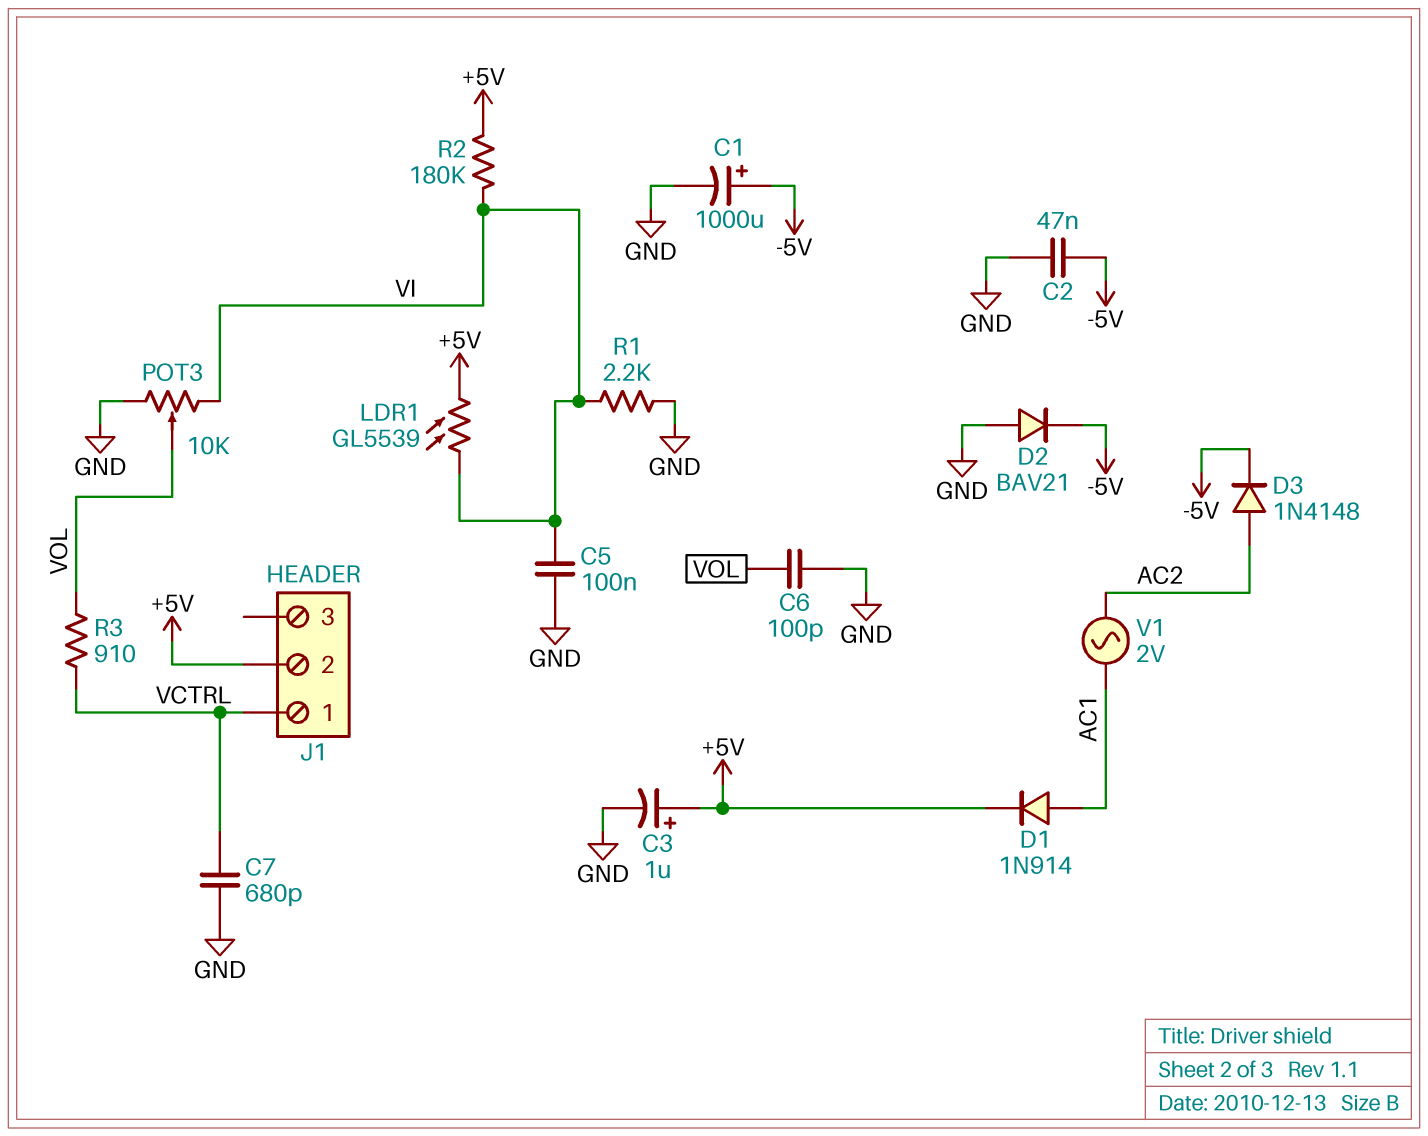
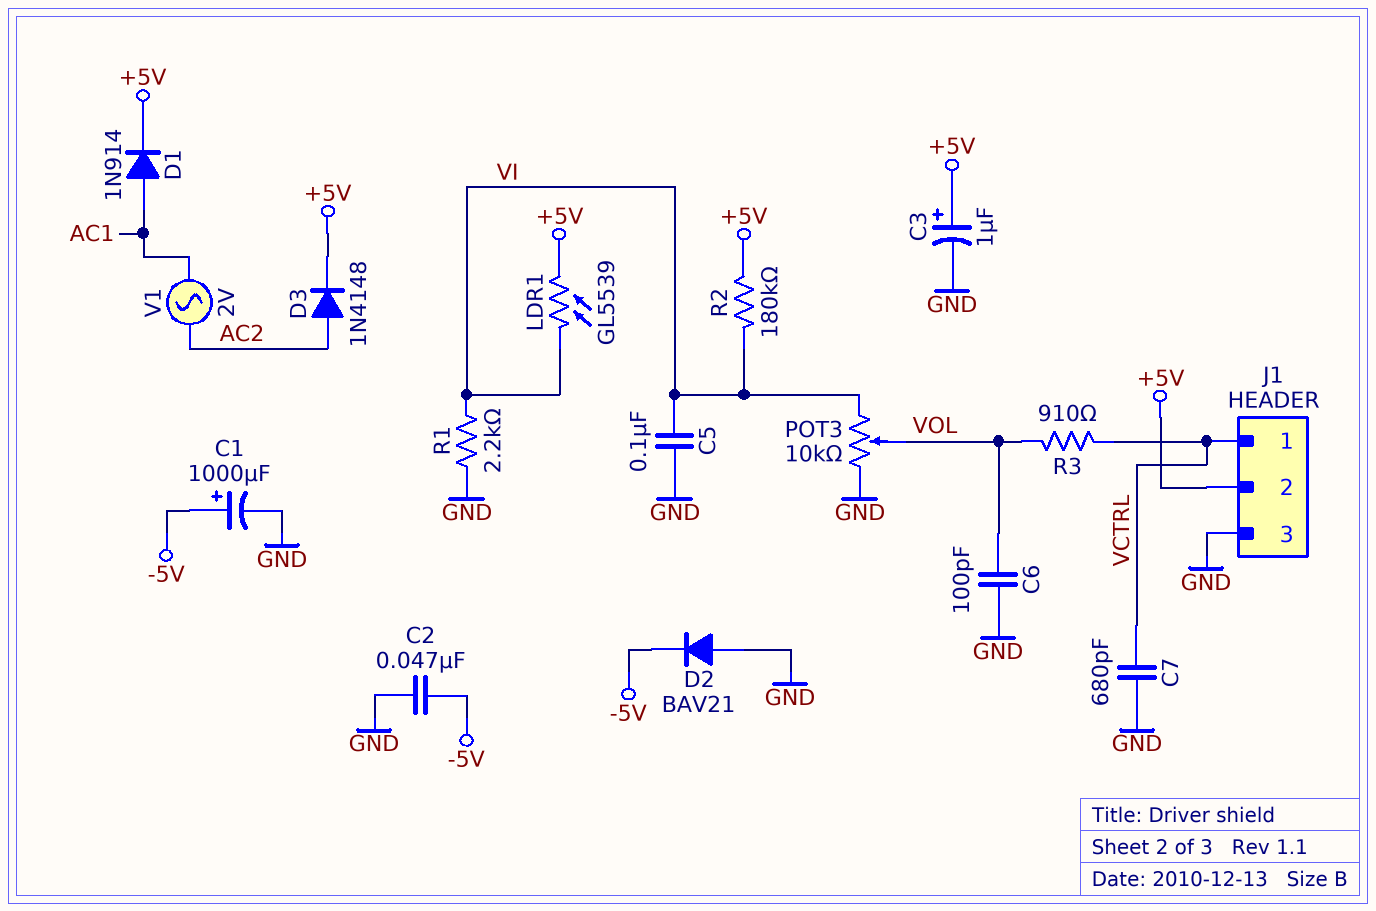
D3: diode 1N4148 (A AC2, K -5V) -> diode 1N4148 (A AC2, K +5V)
J1 pin 3: none -> GND

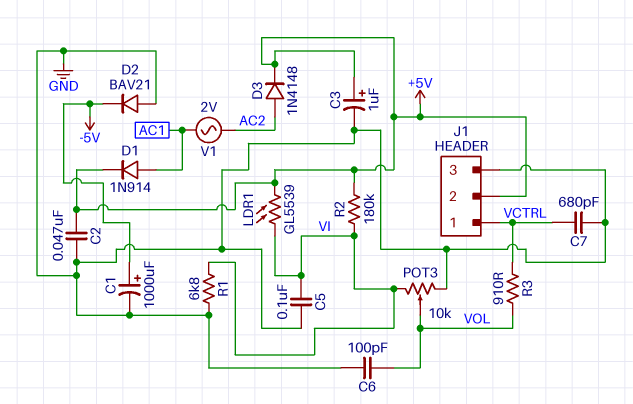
C2: 47nF (-5V, GND) -> 47nF (+5V, GND)
R1: 2.2k (GND, VI) -> 6.8k (GND, VI)

